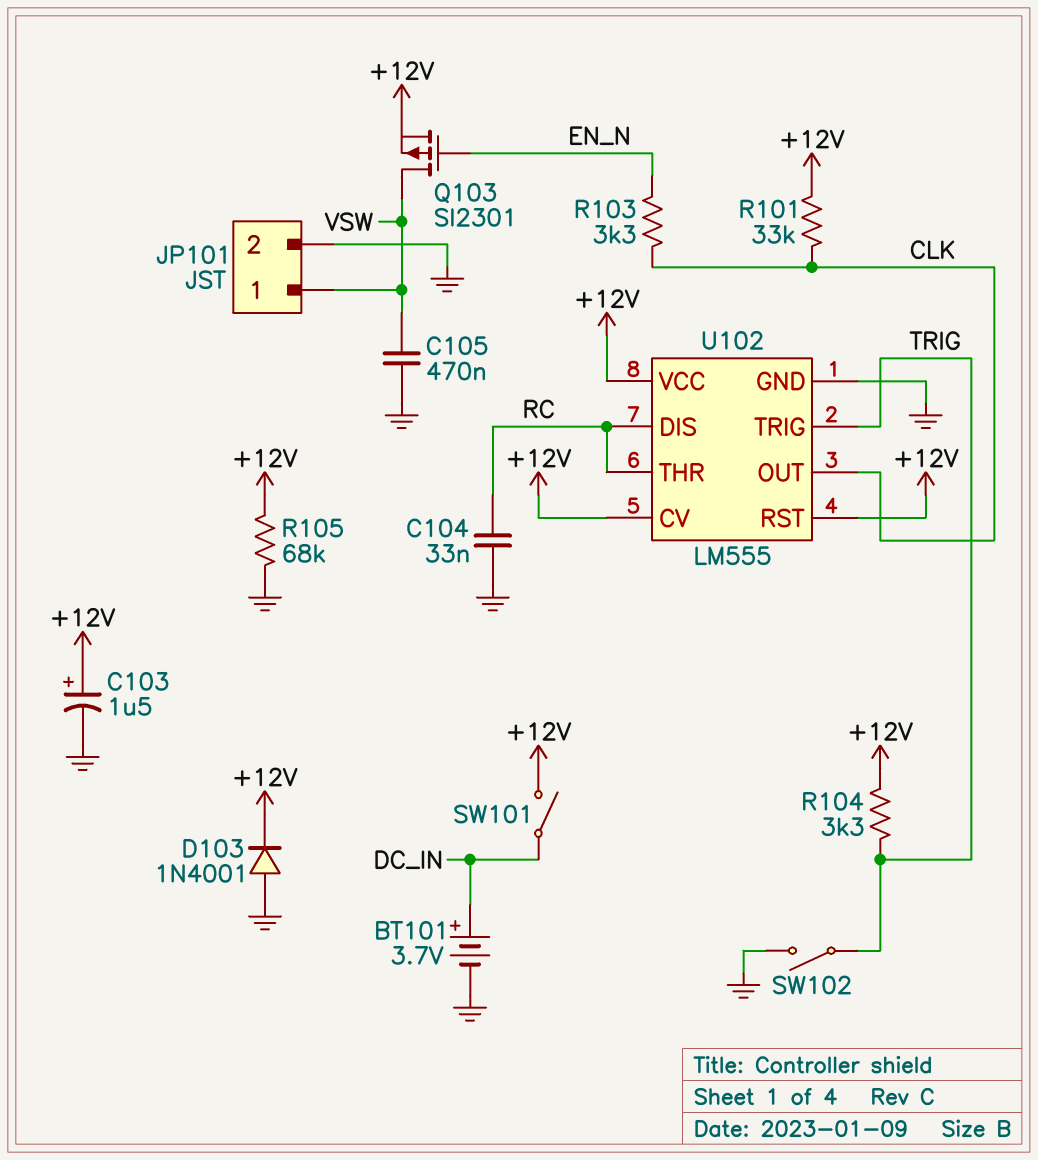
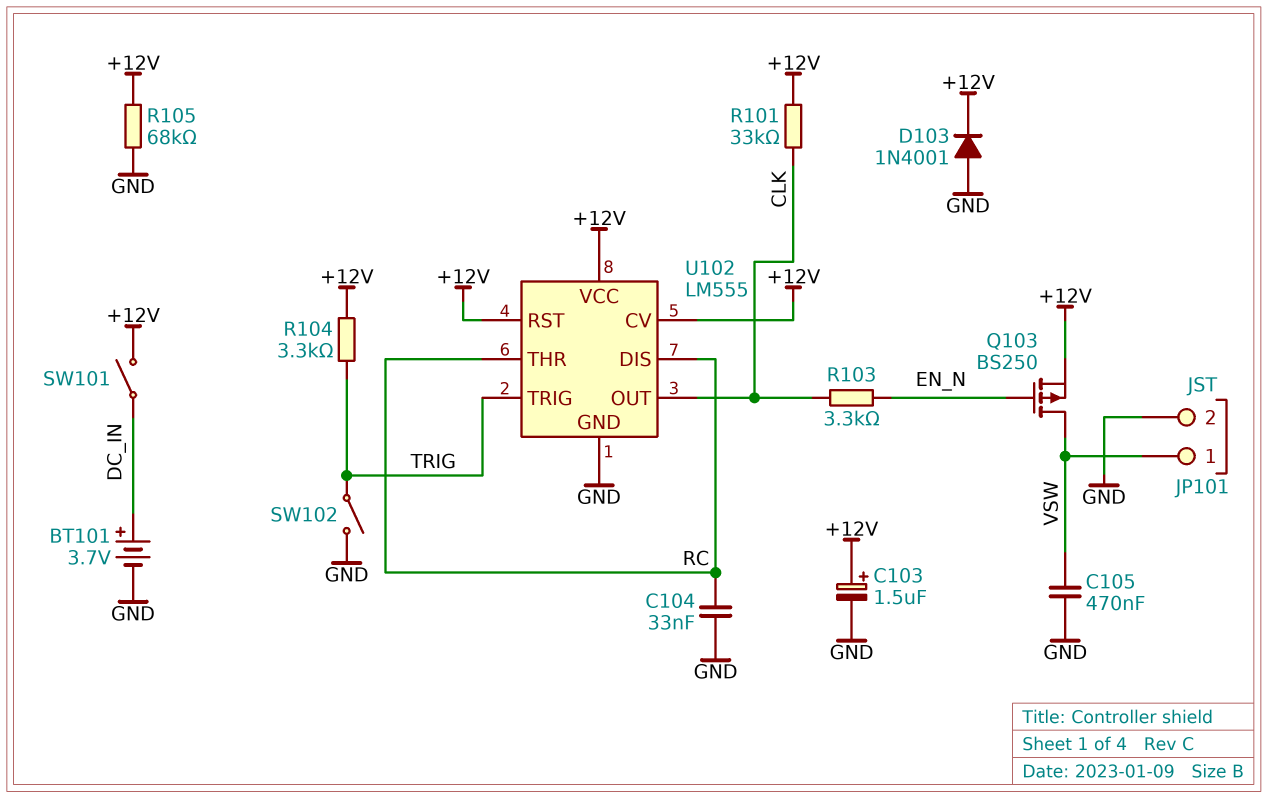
Q103: PMOS SI2301 (G EN_N, D VSW, S +12V) -> PMOS BS250 (G EN_N, D VSW, S +12V)

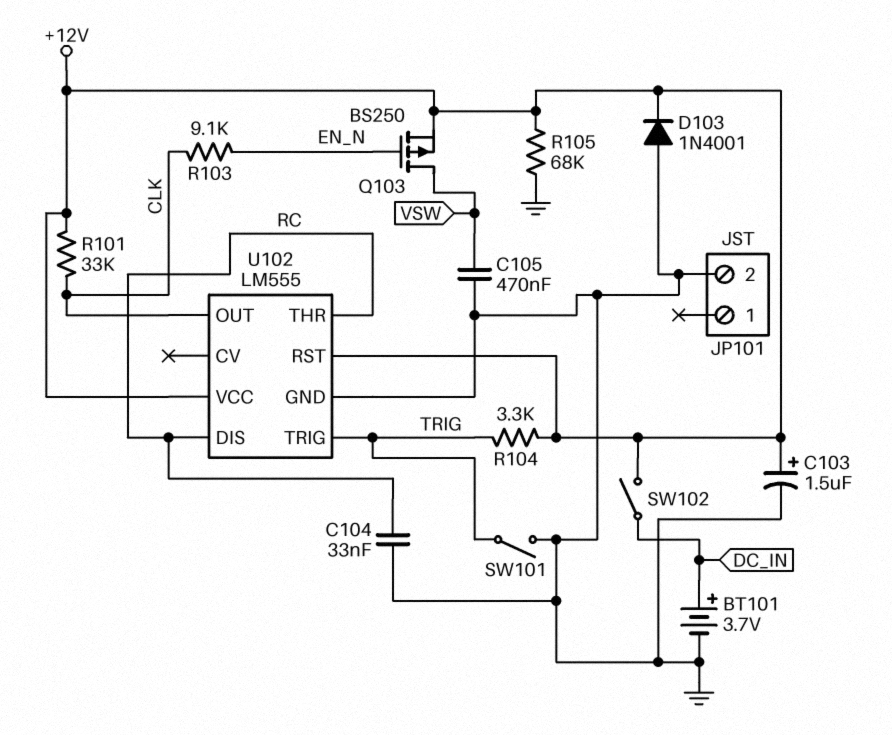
JP101 pin 1: VSW -> none
R103: 3.3k (CLK, EN_N) -> 9.1k (CLK, EN_N)
SW101: switch (+12V, DC_IN) -> switch (GND, TRIG)
SW102: switch (GND, TRIG) -> switch (+12V, DC_IN)
U102 pin CV: +12V -> none

